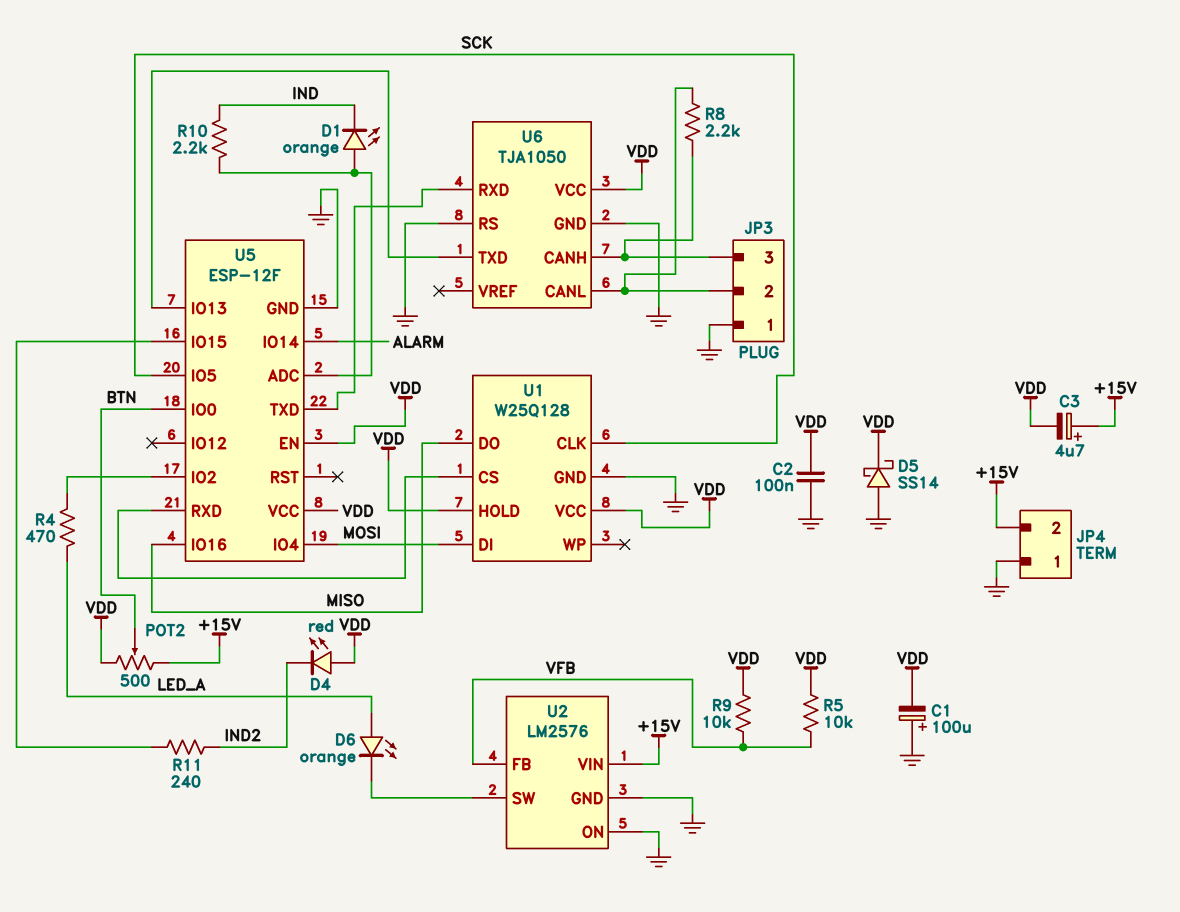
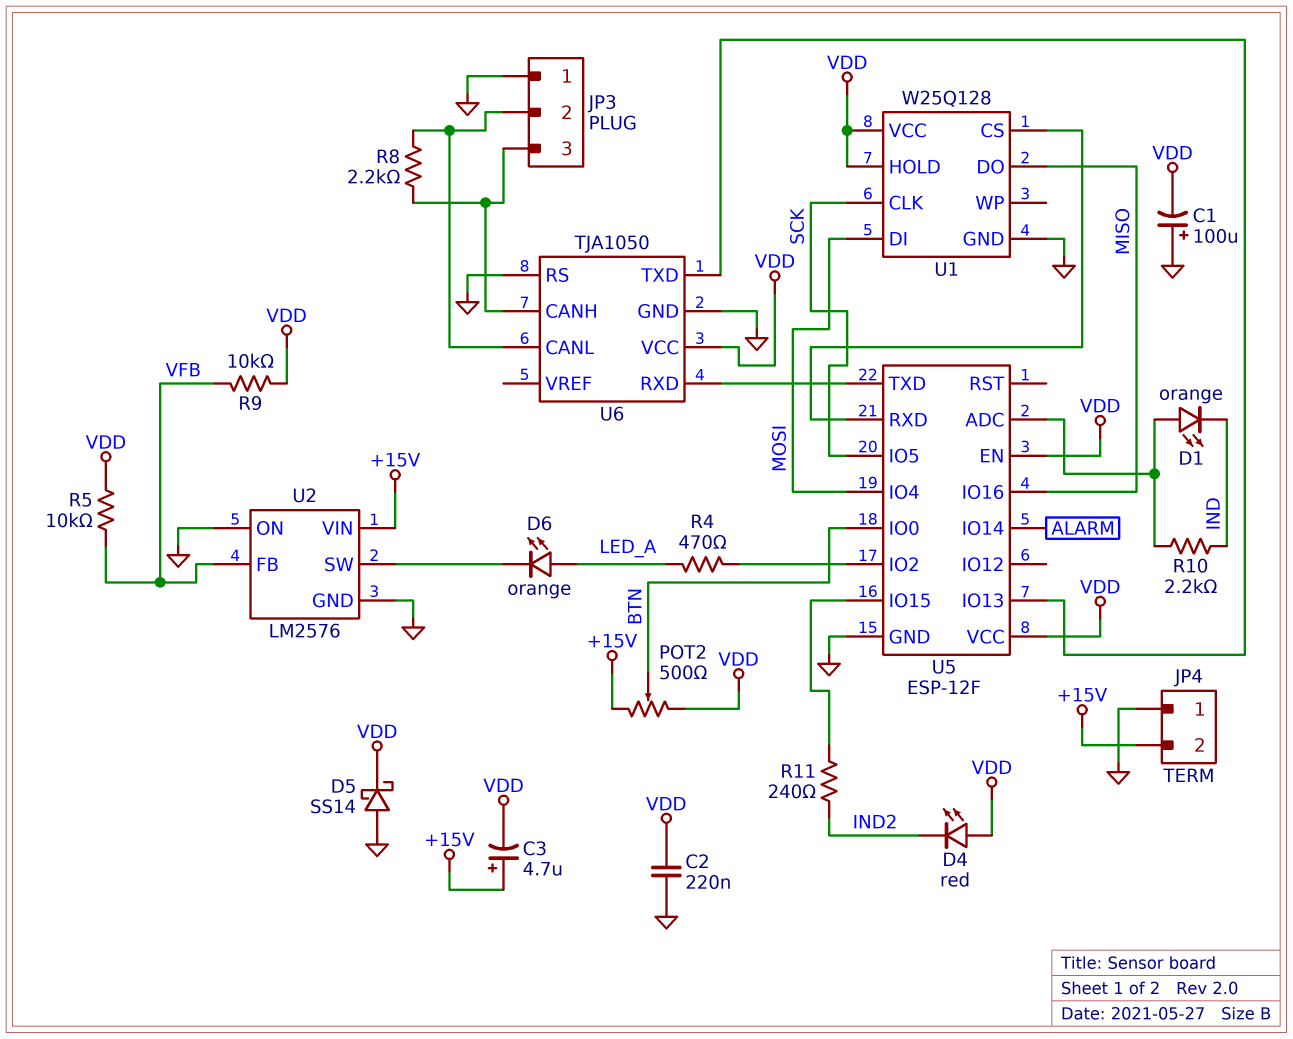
C2: 100nF (GND, VDD) -> 220nF (GND, VDD)

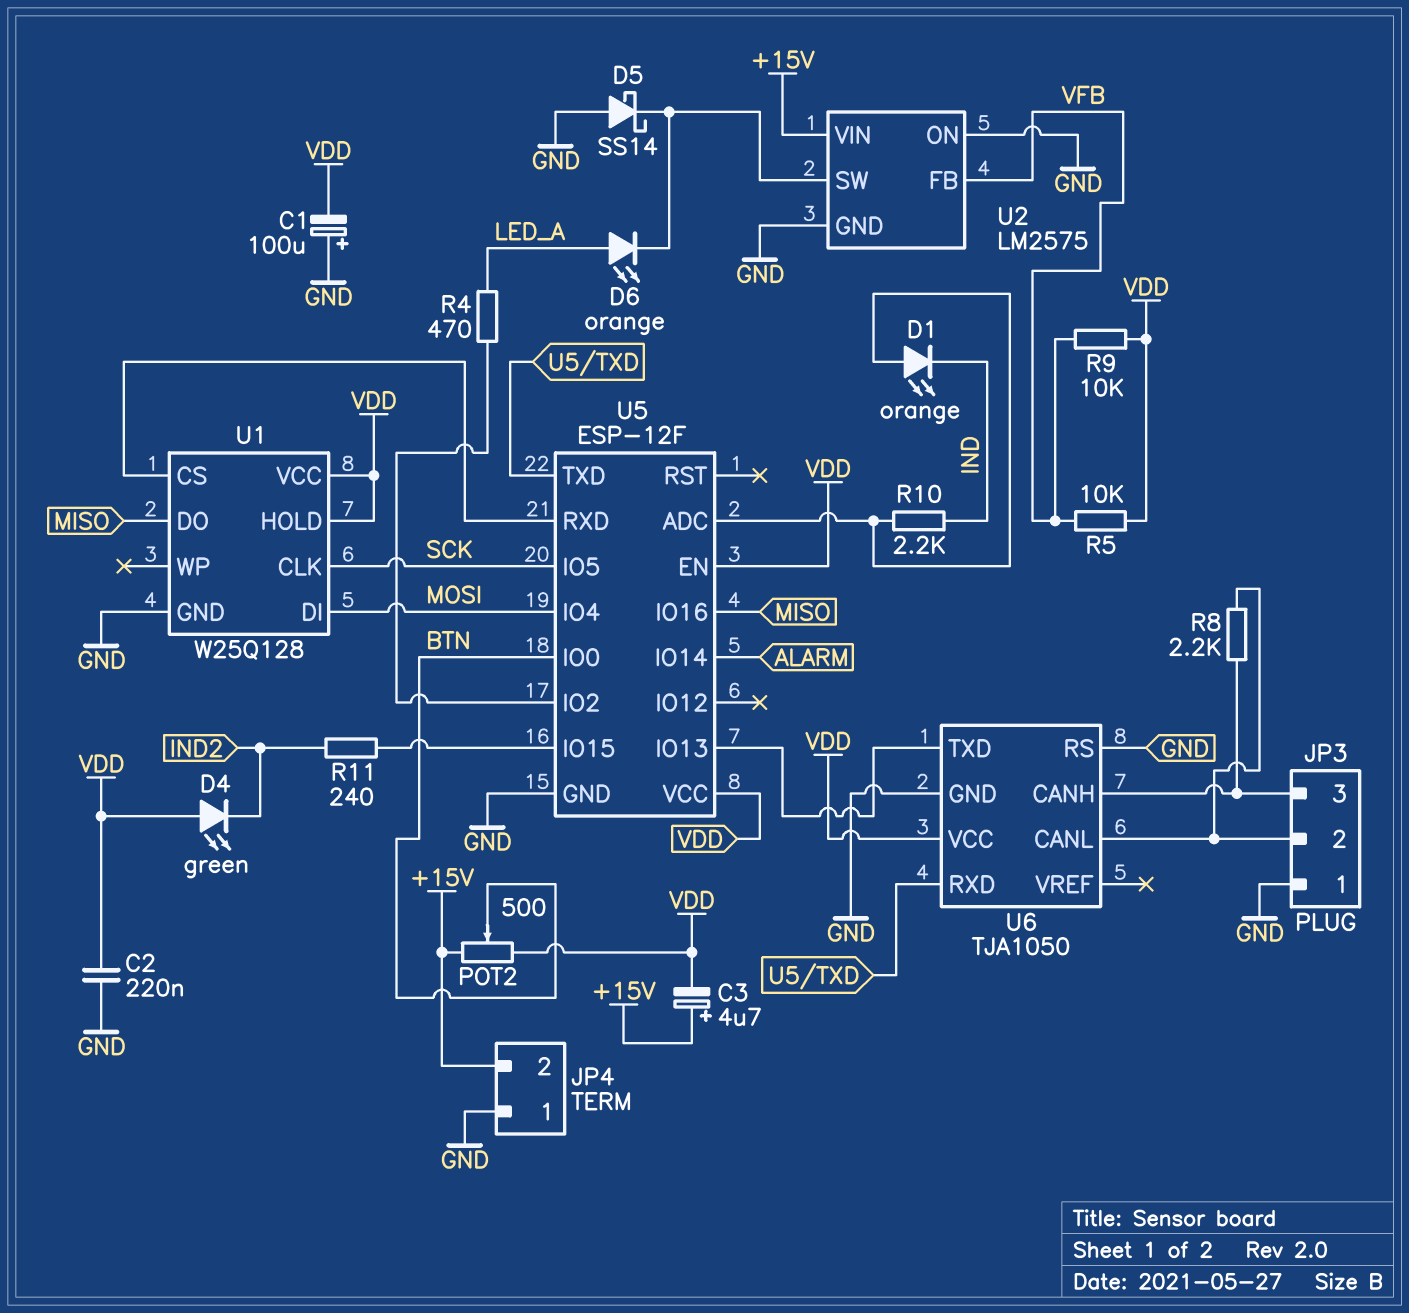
D4: LED red (A VDD, K IND2) -> LED green (A VDD, K IND2)
D5: schottky SS14 (A GND, K VDD) -> schottky SS14 (A GND, K U2/SW)
U2: LM2576 -> LM2575

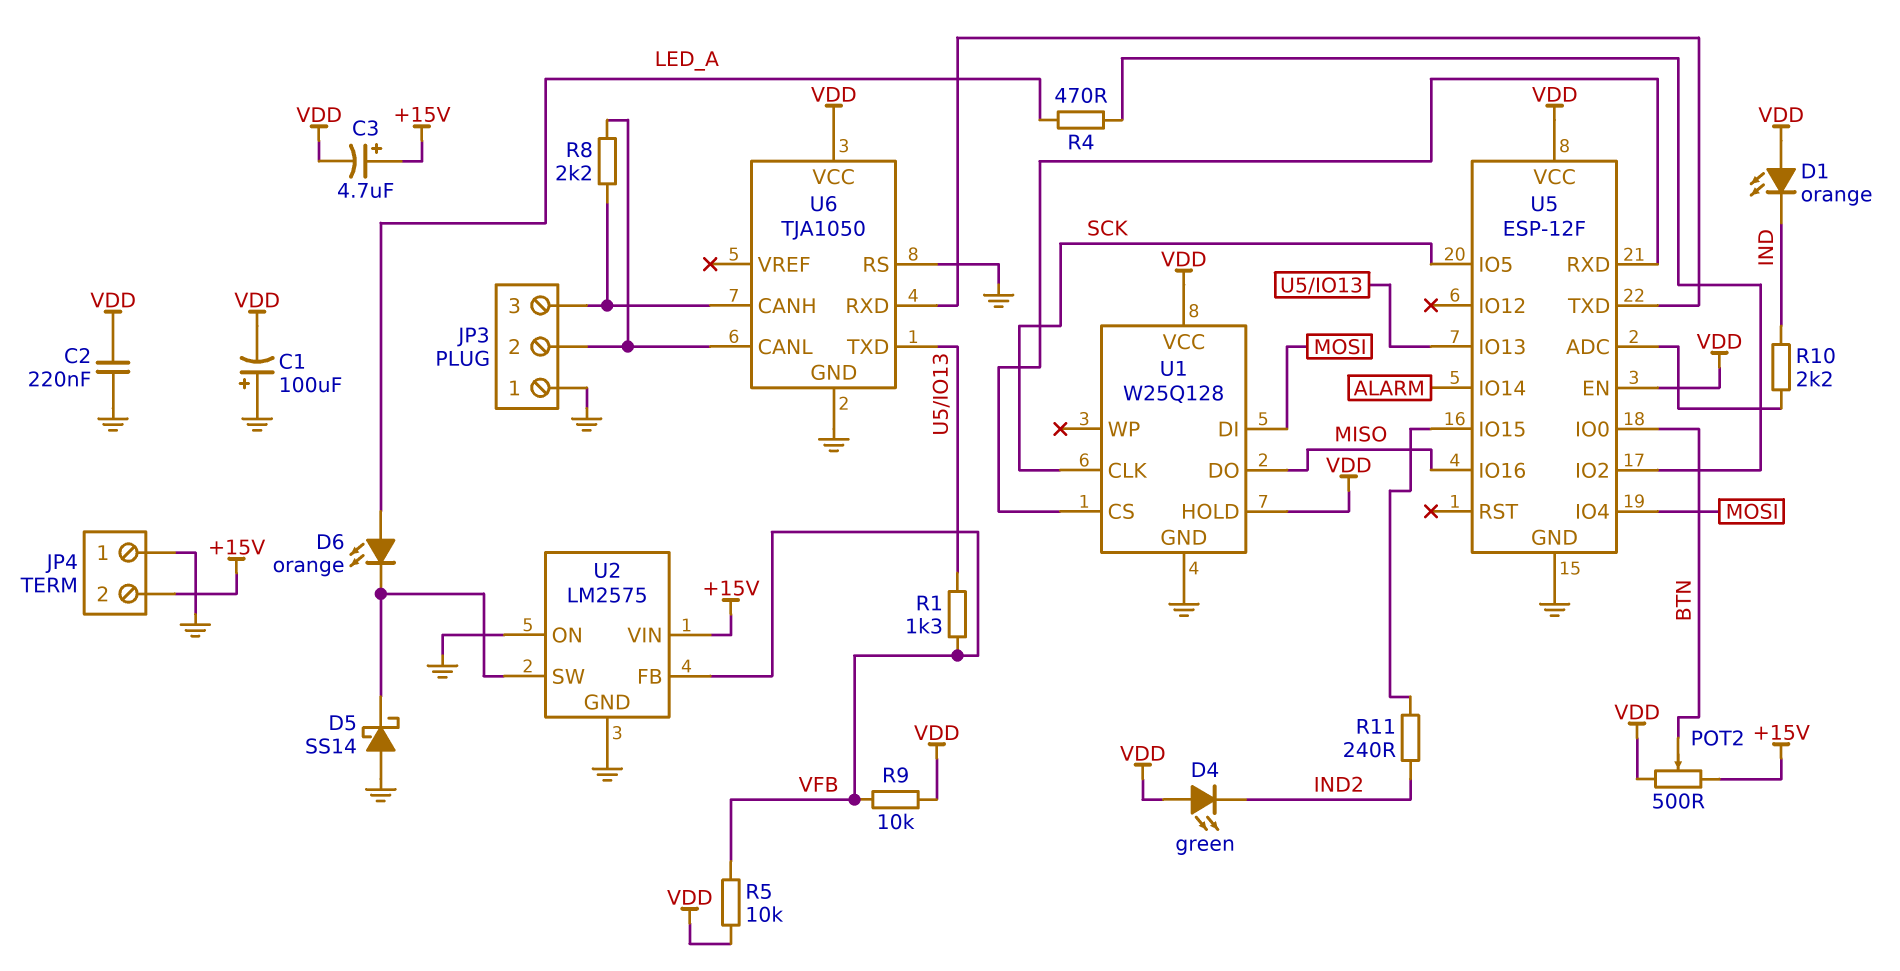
D1: LED orange (A U5/ADC, K IND) -> LED orange (A VDD, K IND)
R1: none -> 1.3k (U5/IO13, VFB)

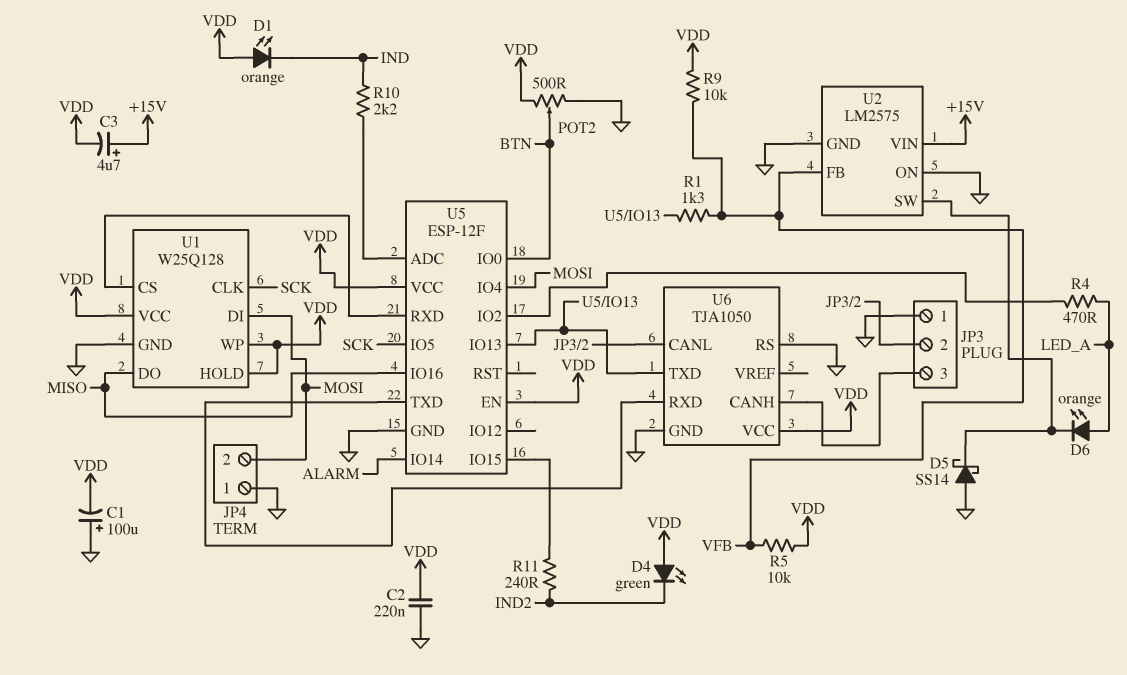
JP4 pin 2: +15V -> MOSI
POT2: 500 (+15V, VDD, wiper BTN) -> 500 (GND, VDD, wiper BTN)
R8: 2.2k (JP3/2, JP3/3) -> none
U1 pin WP: none -> VDD

